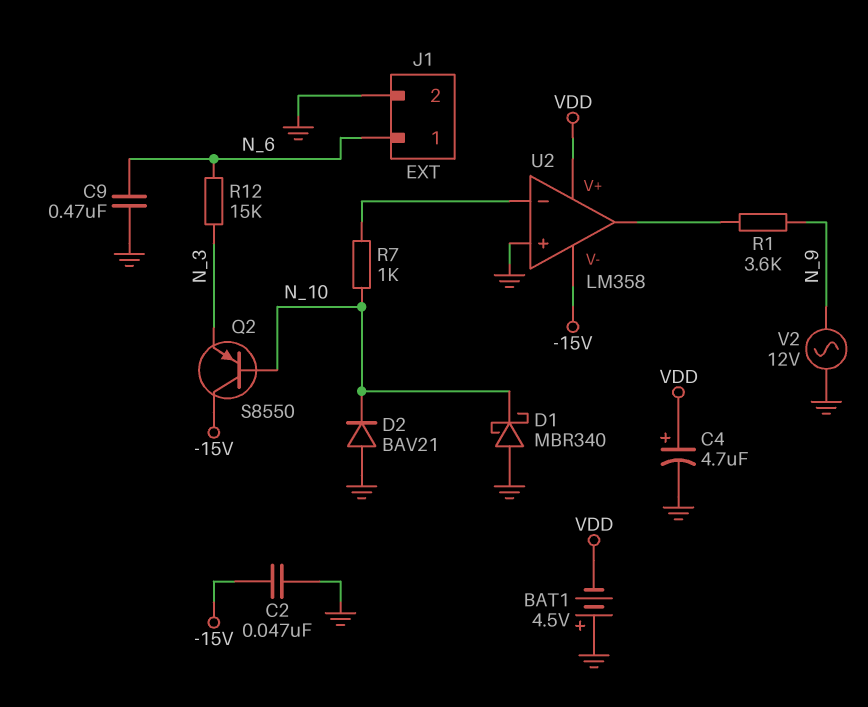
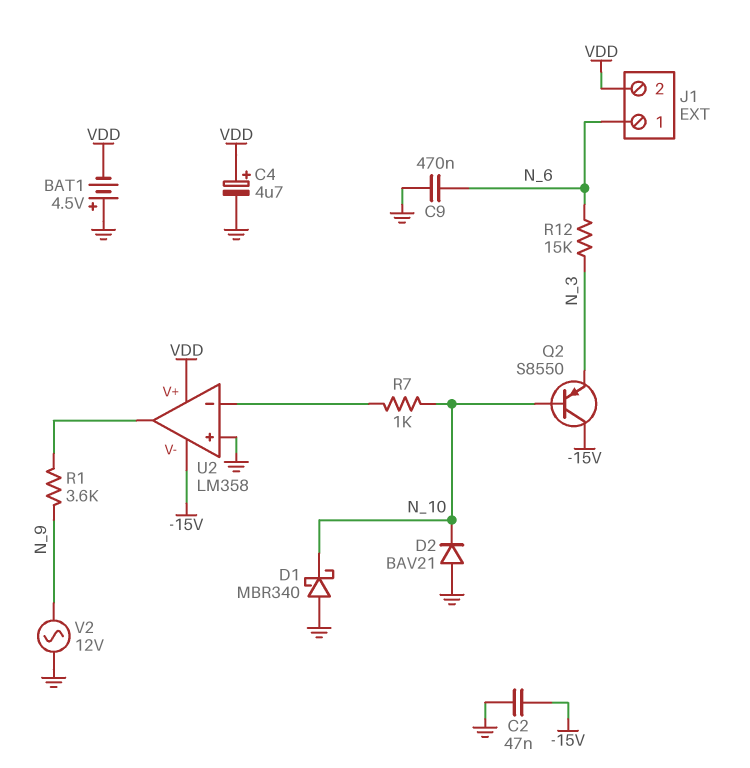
J1 pin 2: GND -> VDD

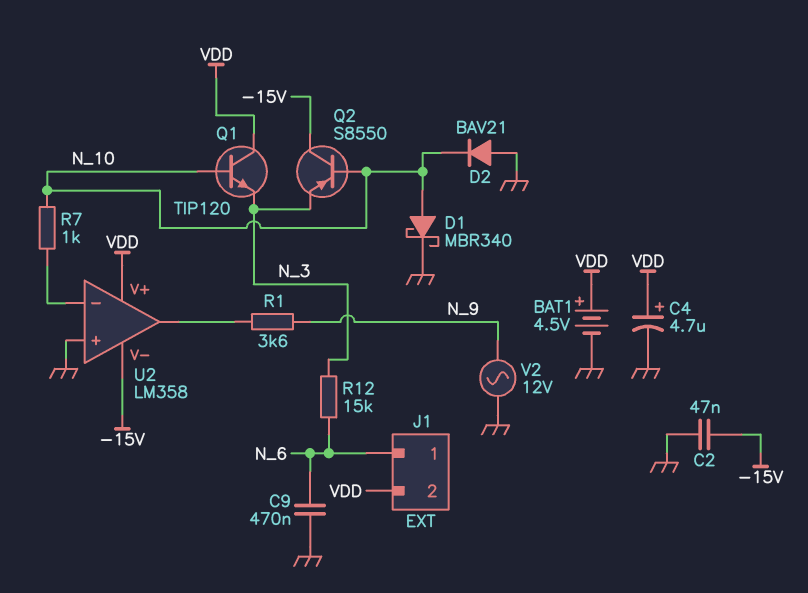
BAT1: 4.5V (plus GND, minus VDD) -> 4.5V (plus VDD, minus GND)
D1: schottky MBR340 (A GND, K N_10) -> schottky MBR340 (A N_10, K GND)
Q1: none -> NPN TIP120 (B N_10, C VDD, E N_3)

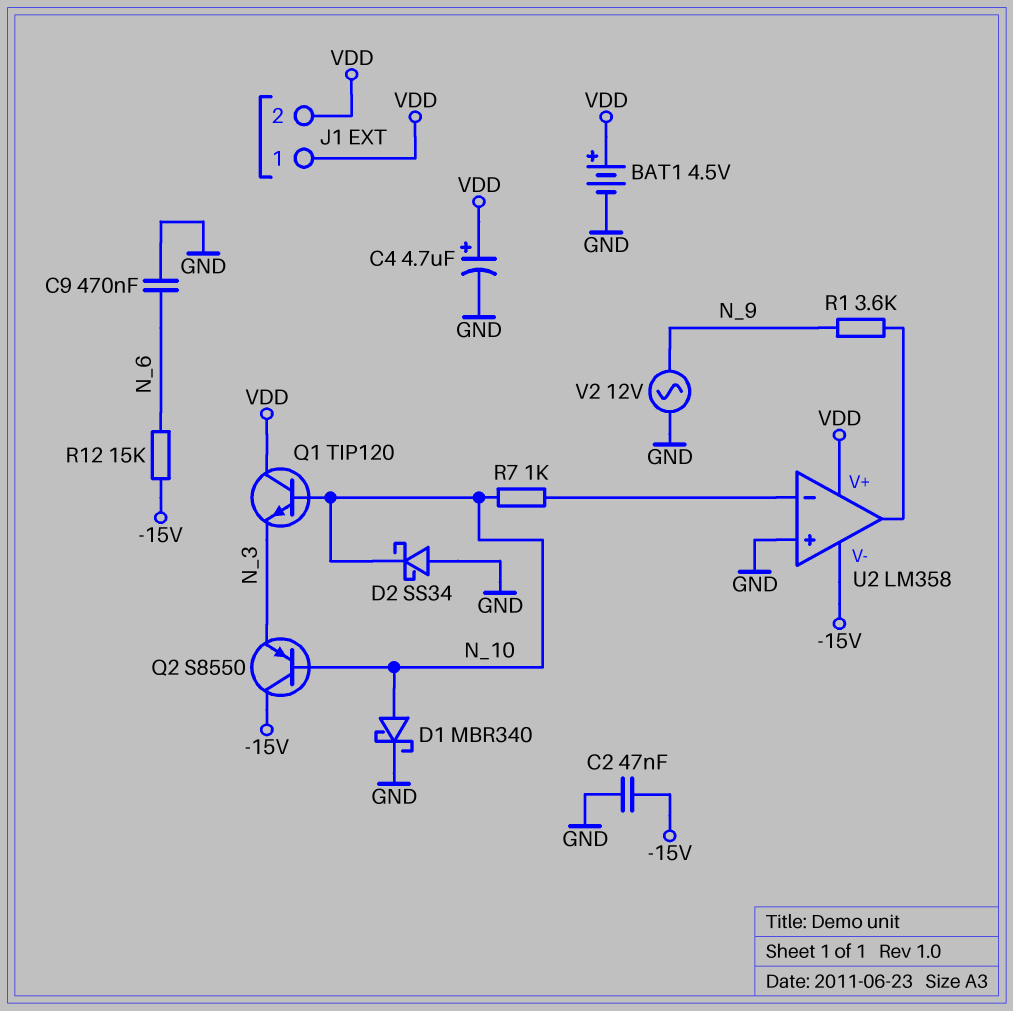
D2: diode BAV21 (A GND, K N_10) -> schottky SS34 (A GND, K N_10)
J1 pin 1: N_6 -> VDD
R12: 15k (N_3, N_6) -> 15k (-15V, N_6)

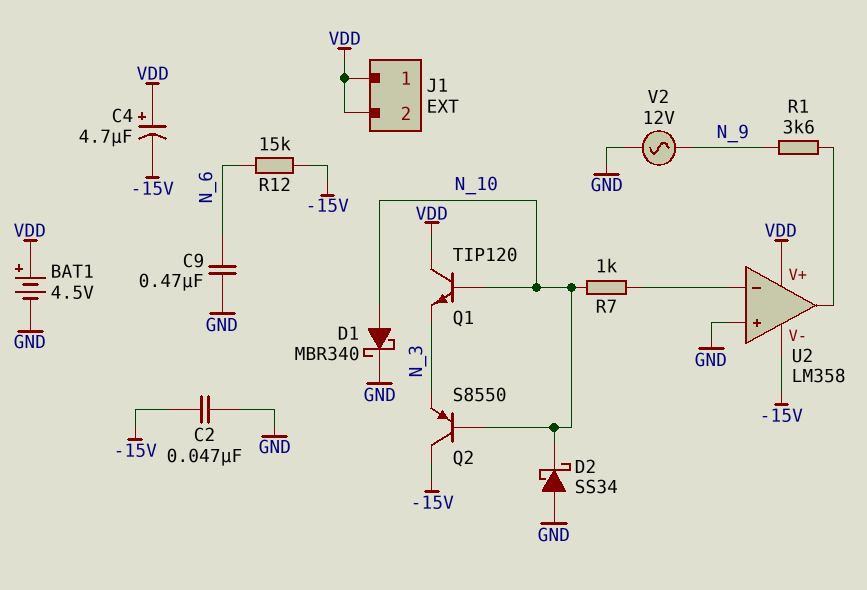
C4: 4.7uF (plus VDD, minus GND) -> 4.7uF (plus VDD, minus -15V)

